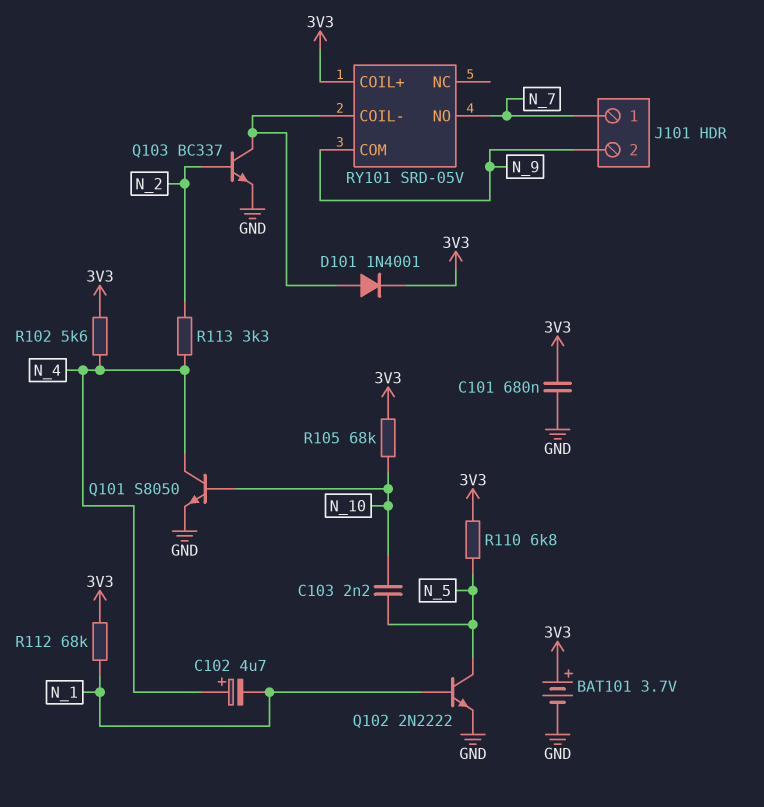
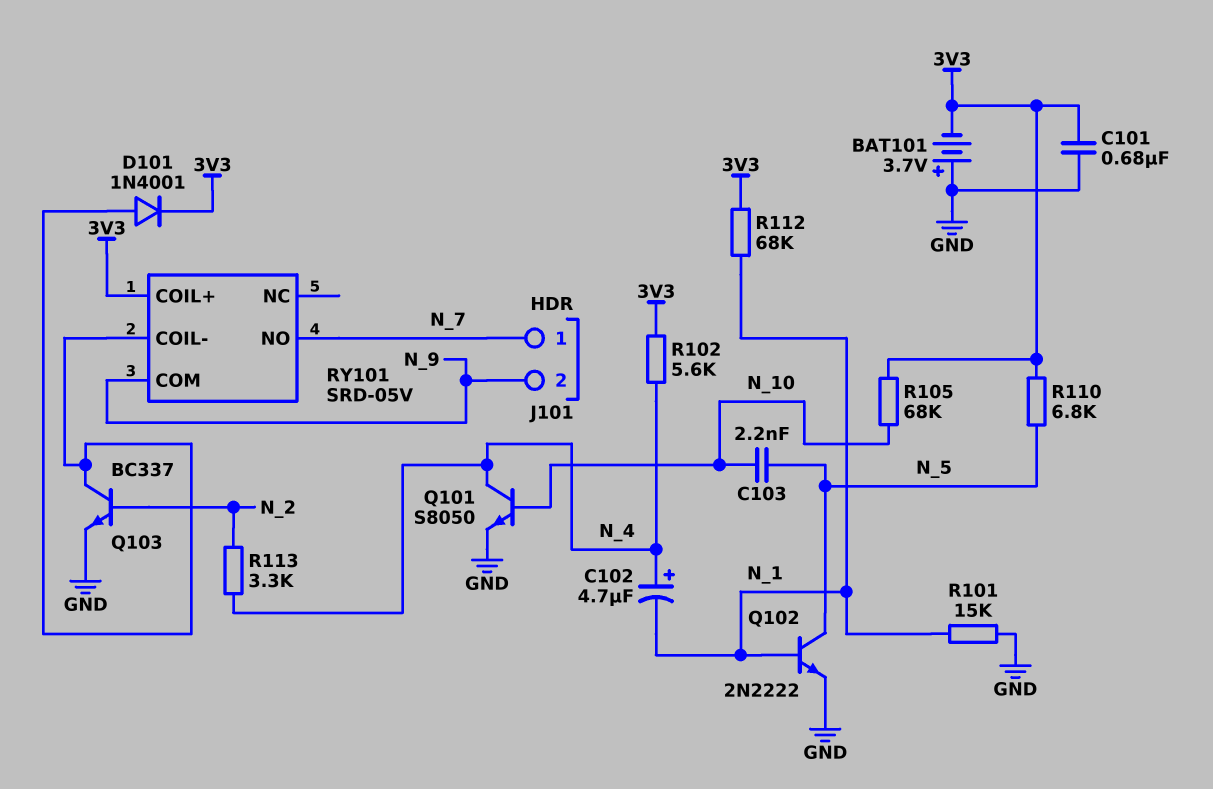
BAT101: 3.7V (plus 3V3, minus GND) -> 3.7V (plus GND, minus 3V3)
R101: none -> 15k (GND, N_1)

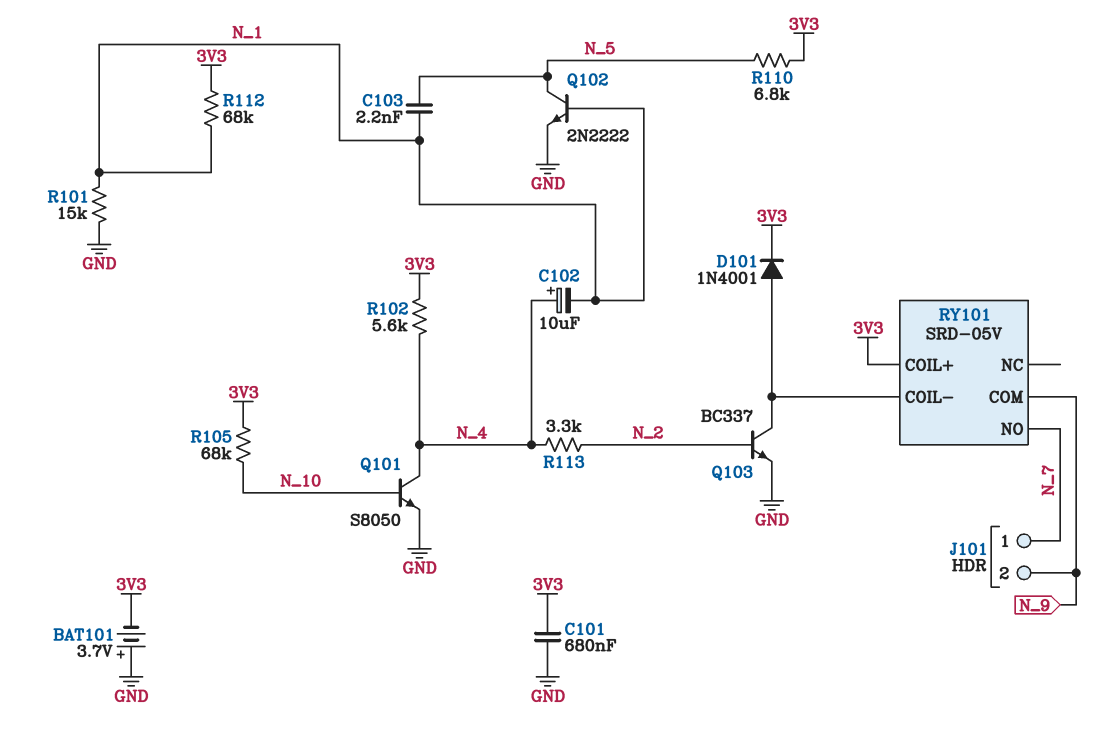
C102: 4.7uF (plus N_4, minus N_1) -> 10uF (plus N_4, minus N_1)
C103: 2.2nF (N_5, N_10) -> 2.2nF (N_1, N_5)

